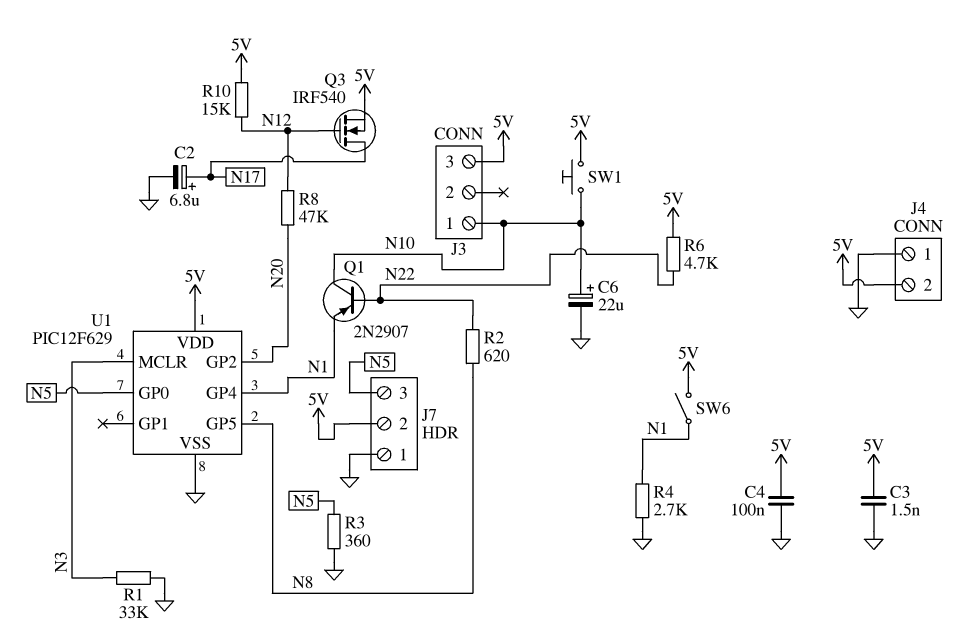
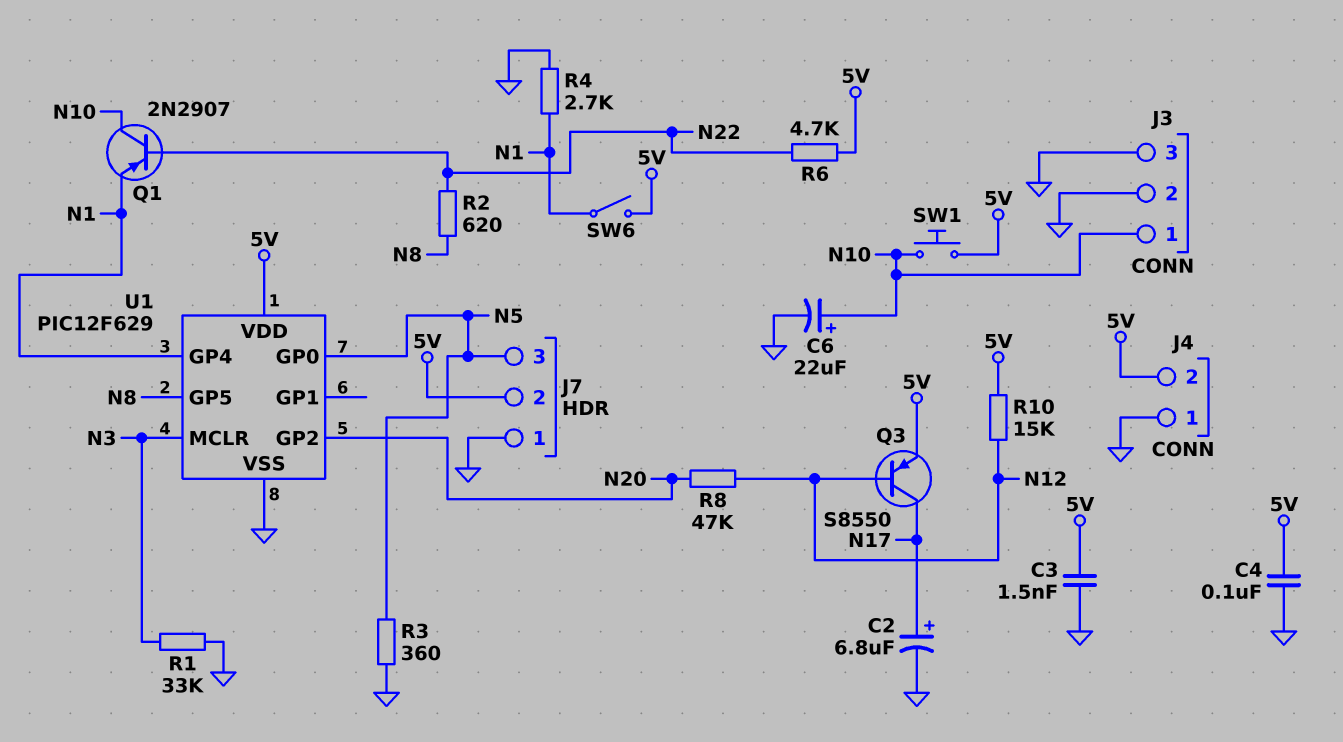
J3 pin 2: none -> GND
J3 pin 3: 5V -> GND
Q3: NMOS IRF540 (G N12, D N17, S 5V) -> PNP S8550 (B N12, C N17, E 5V)

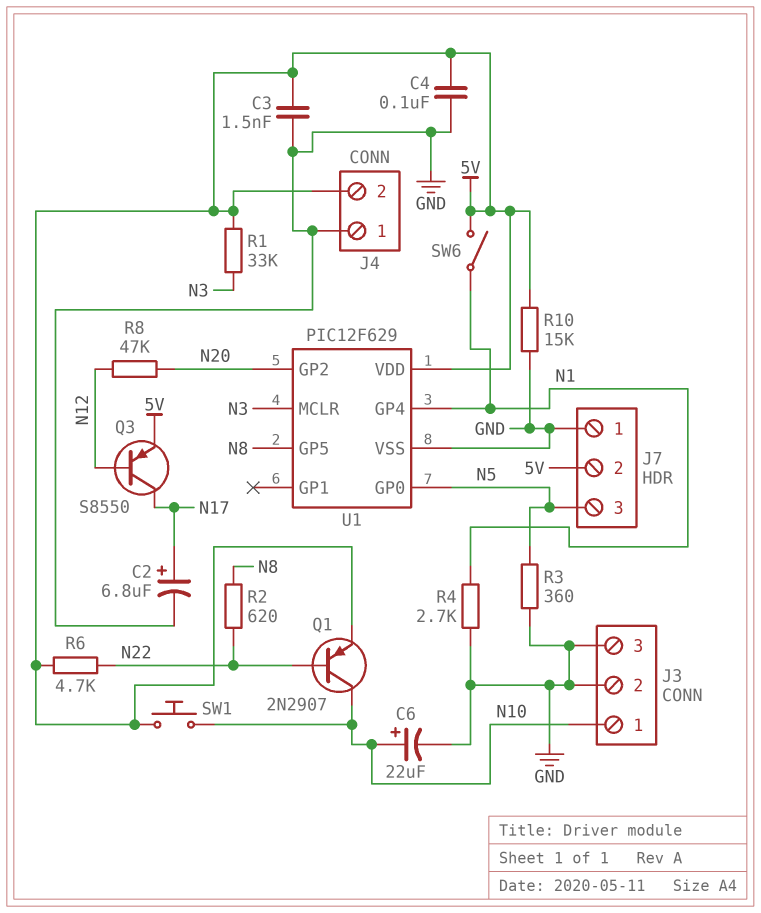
Q1: PNP 2N2907 (B N22, C N10, E N1) -> PNP 2N2907 (B N22, C N10, E 5V)
R1: 33k (GND, N3) -> 33k (5V, N3)
R10: 15k (5V, N12) -> 15k (5V, GND)

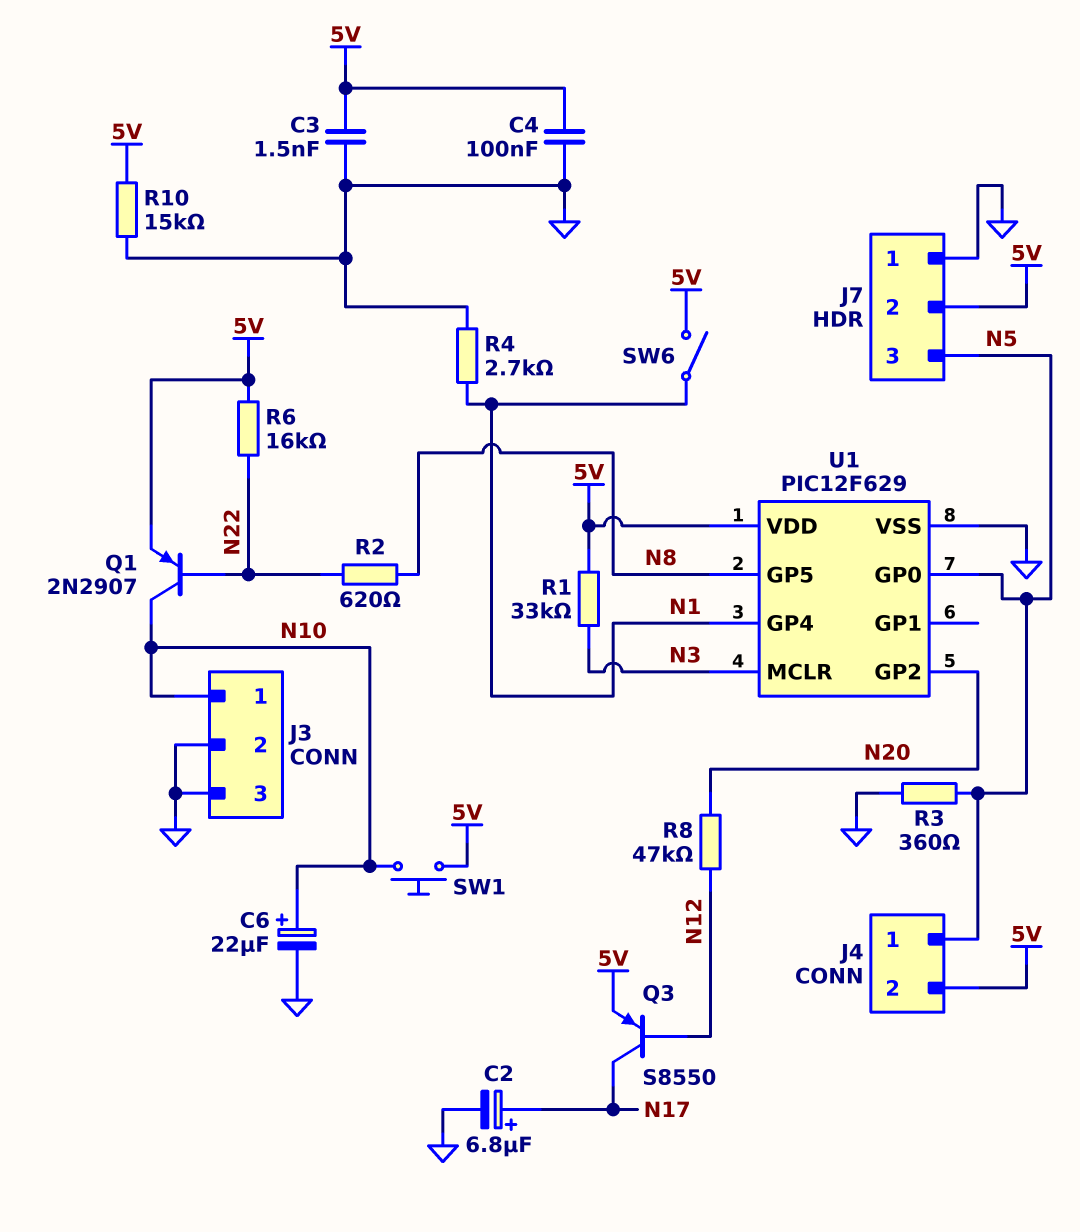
J4 pin 1: GND -> N5
R6: 4.7k (5V, N22) -> 16k (5V, N22)

